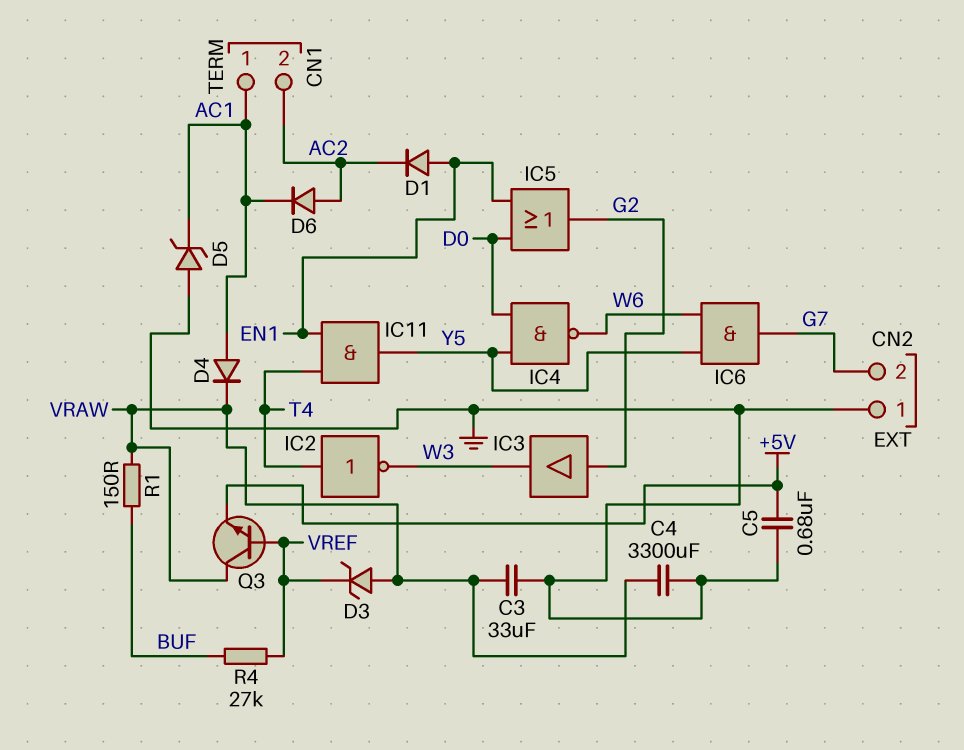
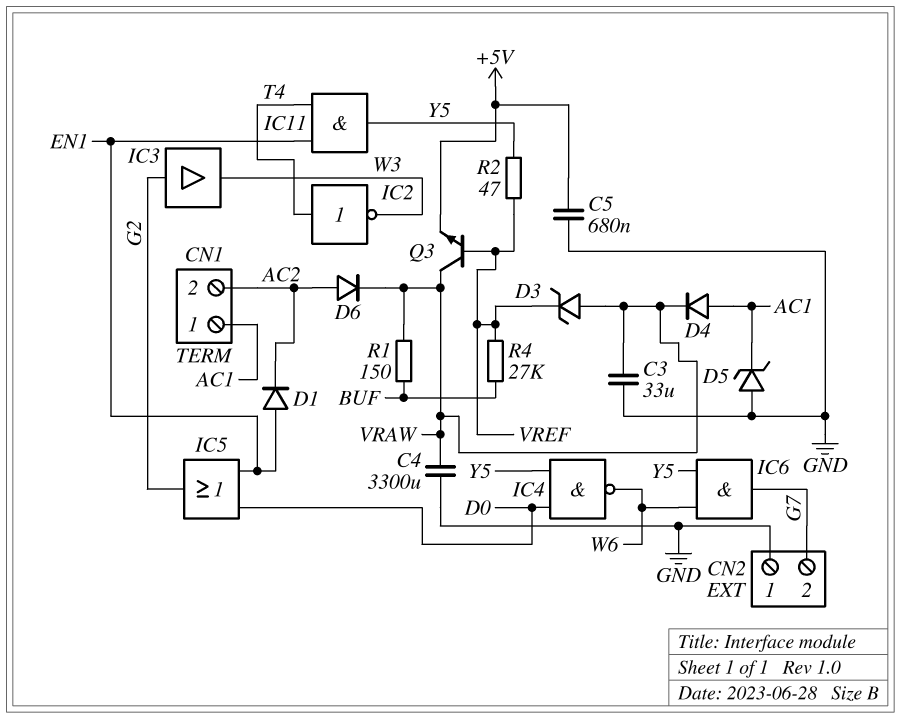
D6: diode (A AC2, K AC1) -> diode (A AC2, K VRAW)
R2: none -> 47 (VREF, Y5)

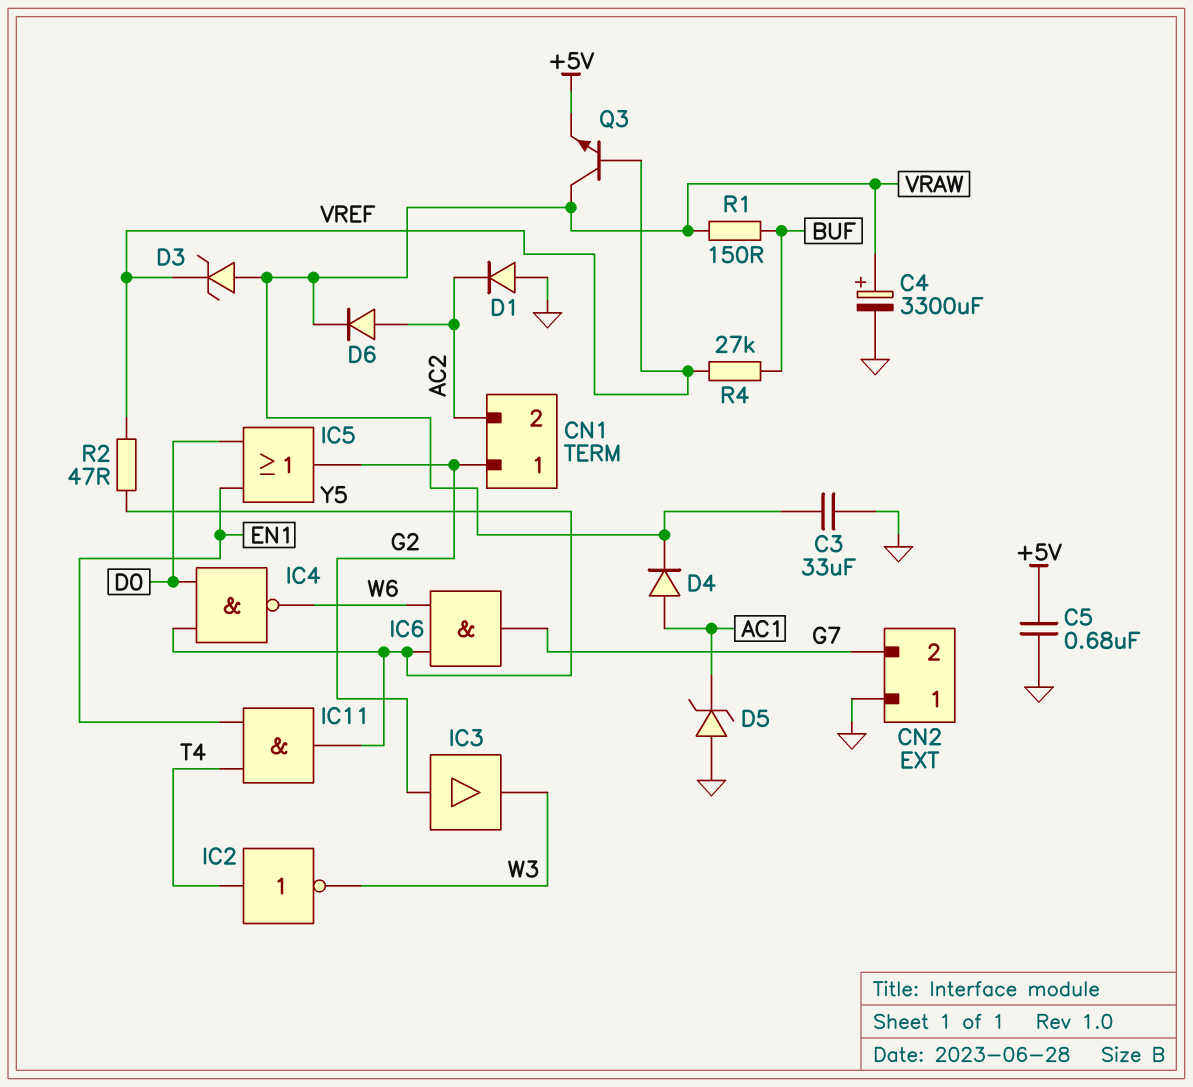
C4: 3300uF (GND, VRAW) -> 3300uF (plus VRAW, minus GND)
CN1 pin 1: AC1 -> G2
D1: diode (A EN1, K AC2) -> diode (A GND, K AC2)

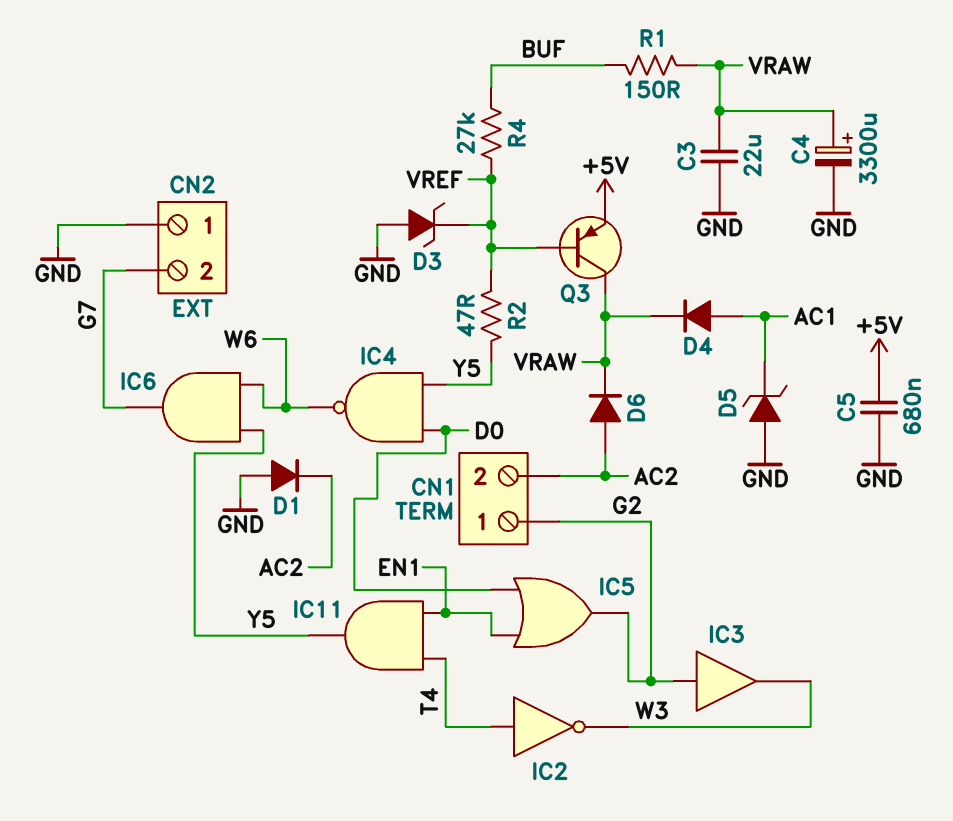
C3: 33uF (GND, VRAW) -> 22uF (GND, VRAW)
D3: zener (A VRAW, K VREF) -> zener (A GND, K VREF)
Q3: NPN (B VREF, C VRAW, E +5V) -> PNP (B VREF, C VRAW, E +5V)

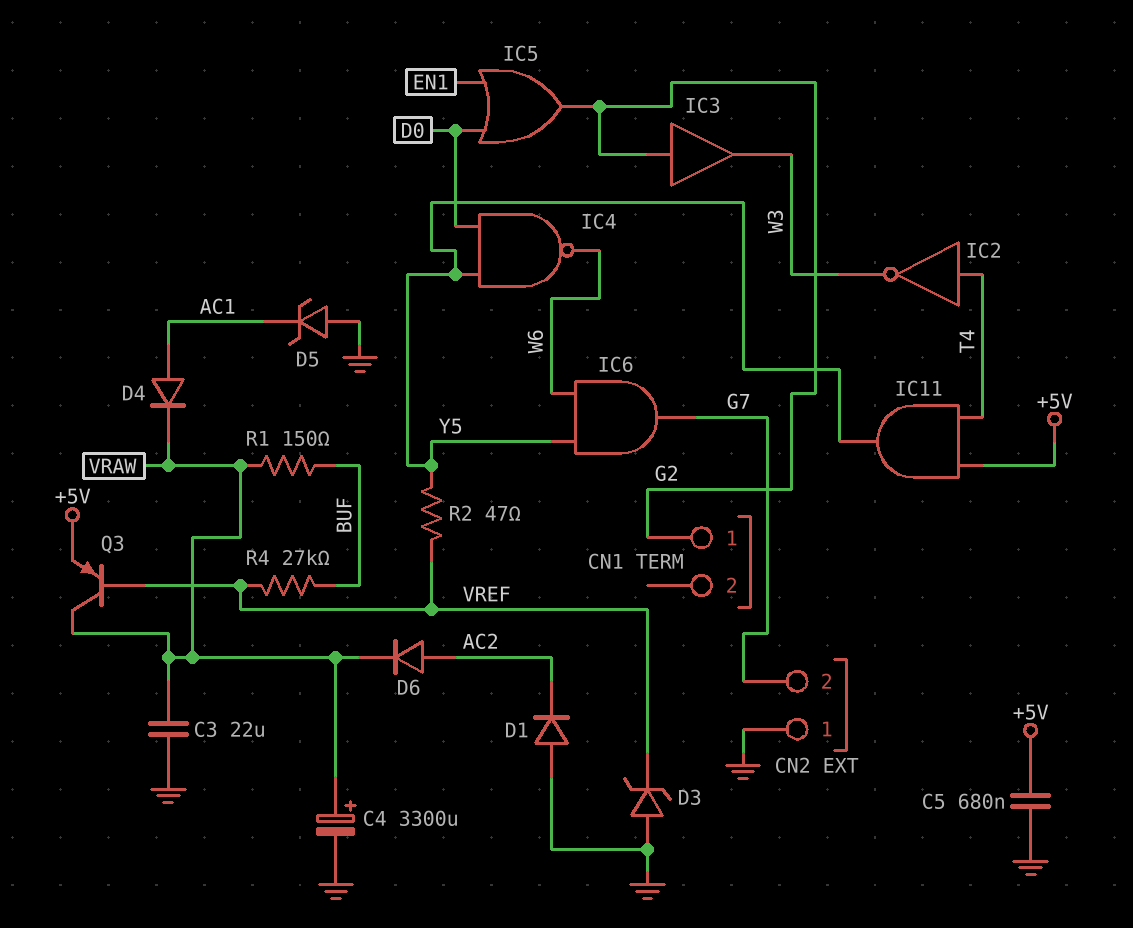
CN1 pin 2: AC2 -> none
IC11: AND (in EN1, in T4, out Y5) -> AND (in +5V, in T4, out Y5)

